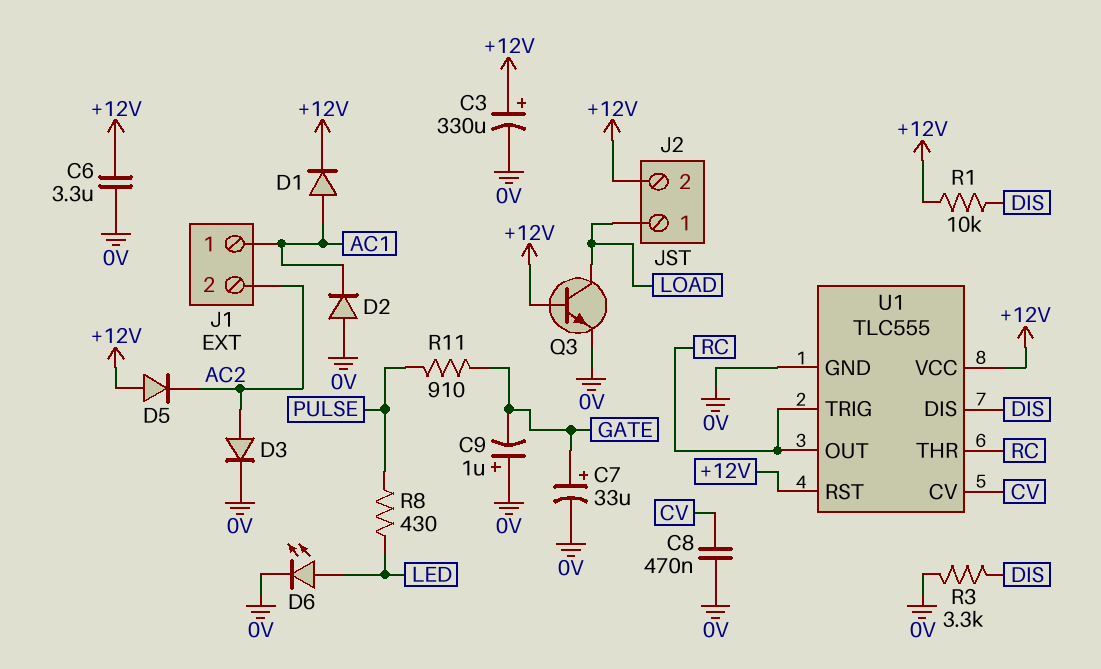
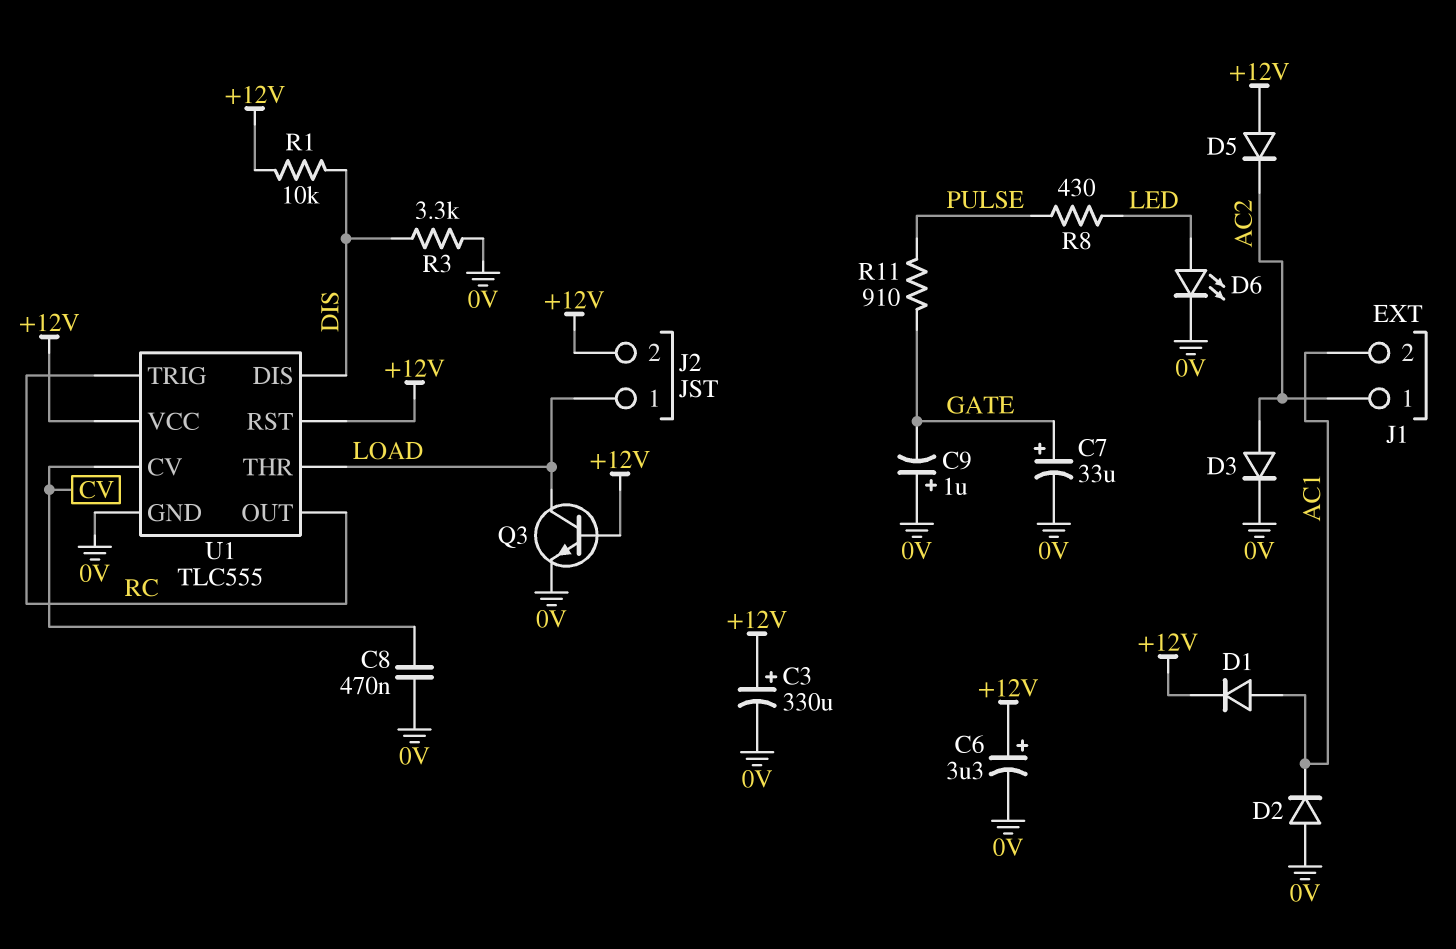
C6: 3.3uF (+12V, 0V) -> 3.3uF (plus +12V, minus 0V)
J1 pin 1: AC1 -> AC2
J1 pin 2: AC2 -> AC1
U1 pin THR: RC -> LOAD

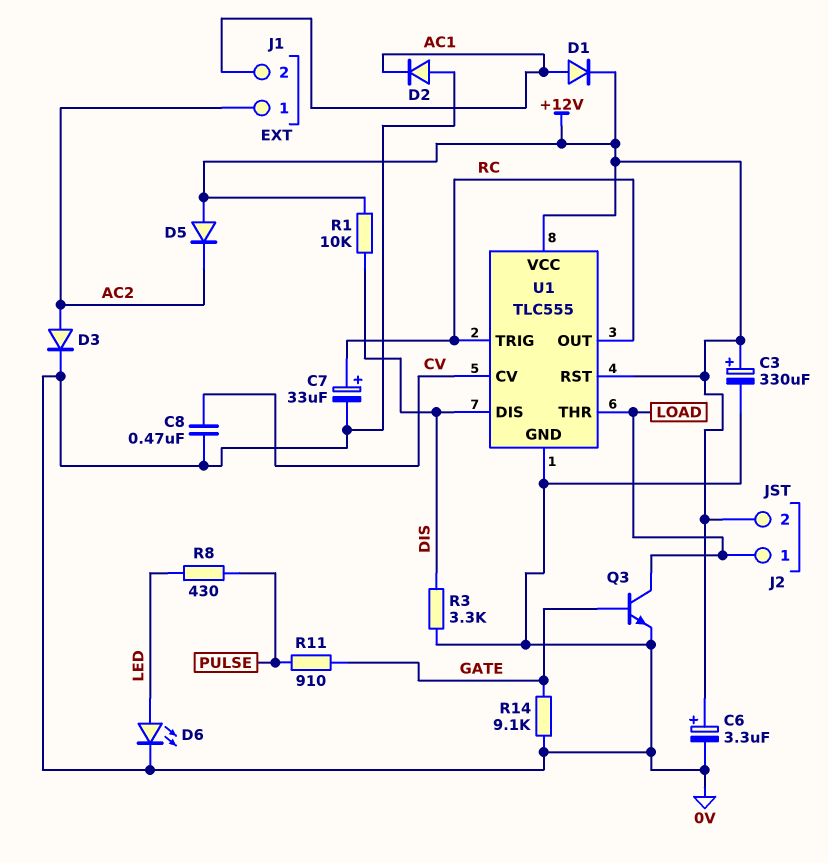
C7: 33uF (plus GATE, minus 0V) -> 33uF (plus RC, minus 0V)
C9: 1uF (plus 0V, minus GATE) -> none
Q3: NPN (B +12V, C LOAD, E 0V) -> NPN (B GATE, C LOAD, E 0V)
R14: none -> 9.1k (0V, GATE)

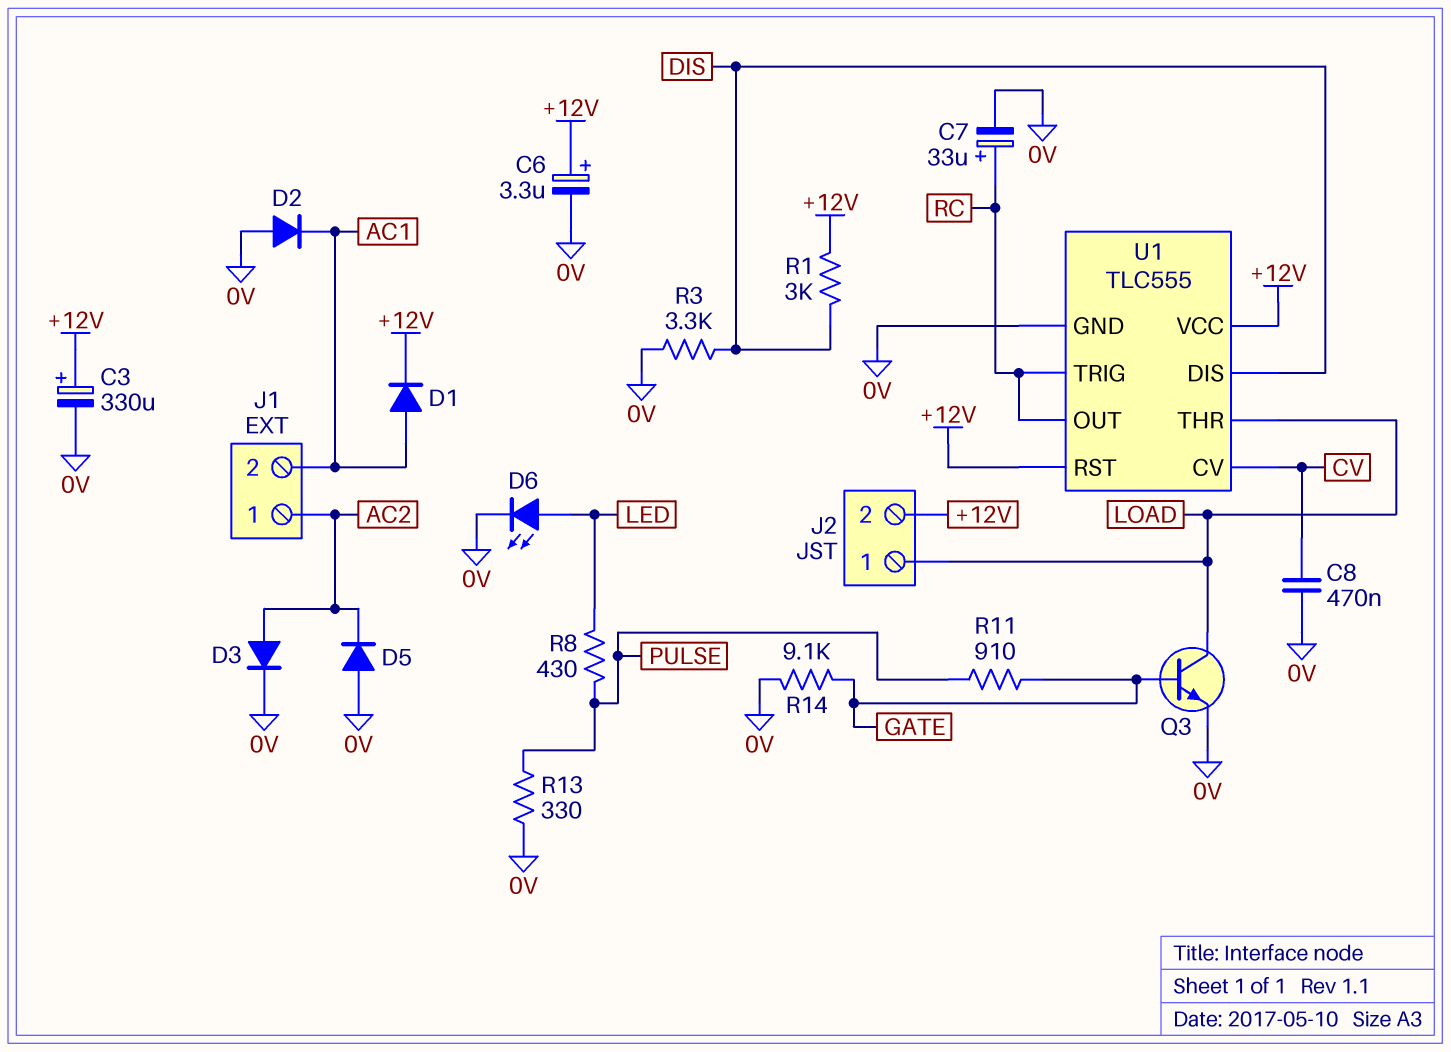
D5: diode (A +12V, K AC2) -> diode (A 0V, K AC2)
R1: 10k (+12V, DIS) -> 3k (+12V, DIS)
R13: none -> 330 (0V, PULSE)

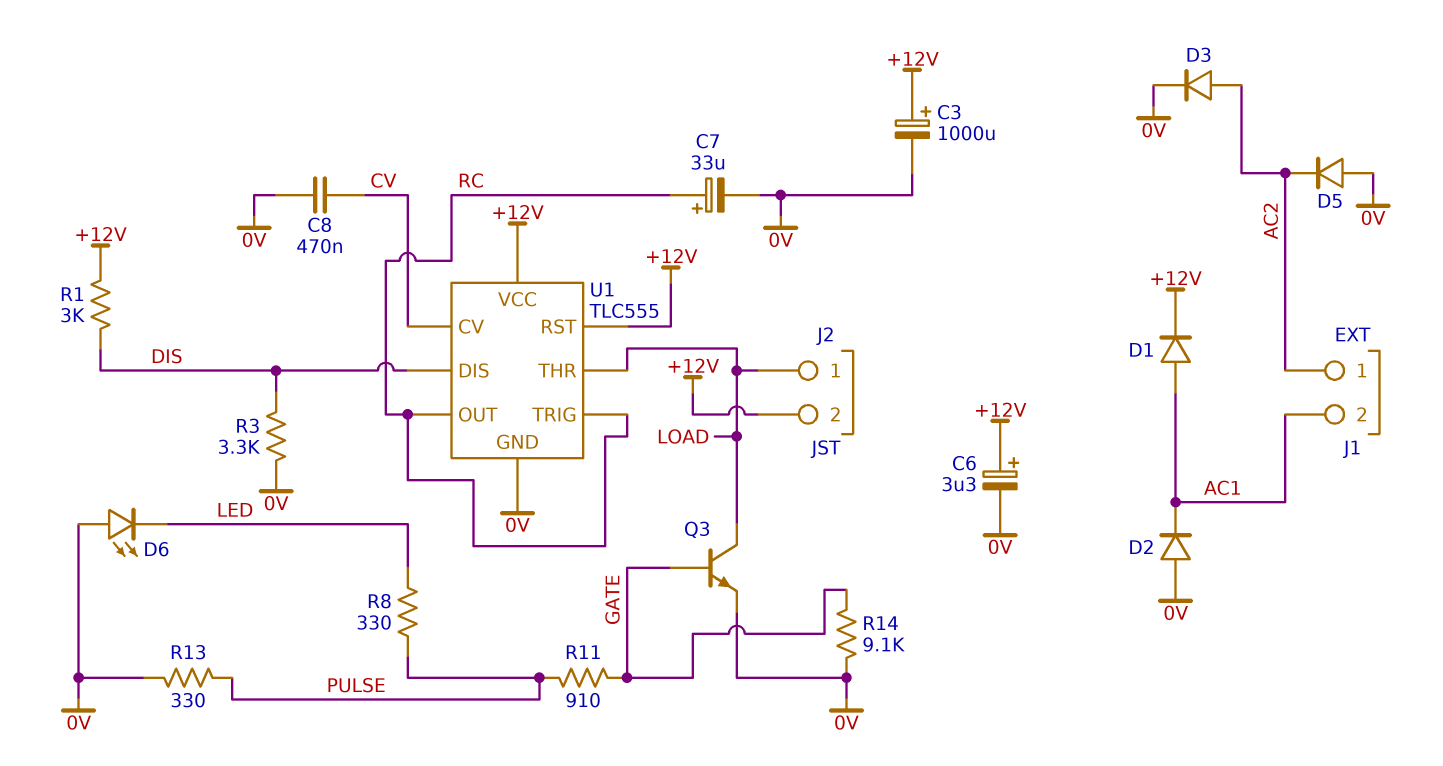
C3: 330uF (plus +12V, minus 0V) -> 1000uF (plus +12V, minus 0V)
D6: LED (A LED, K 0V) -> LED (A 0V, K LED)
R8: 430 (LED, PULSE) -> 330 (LED, PULSE)

